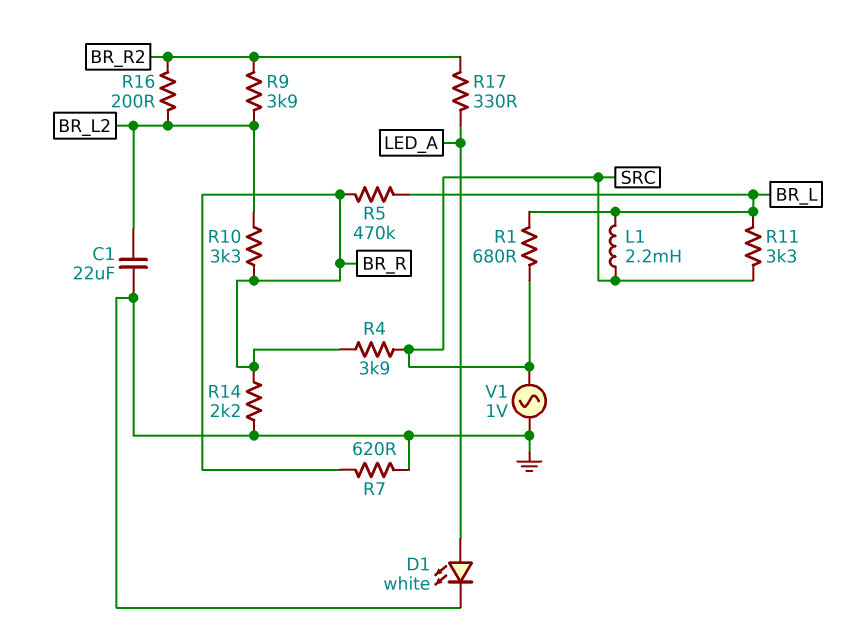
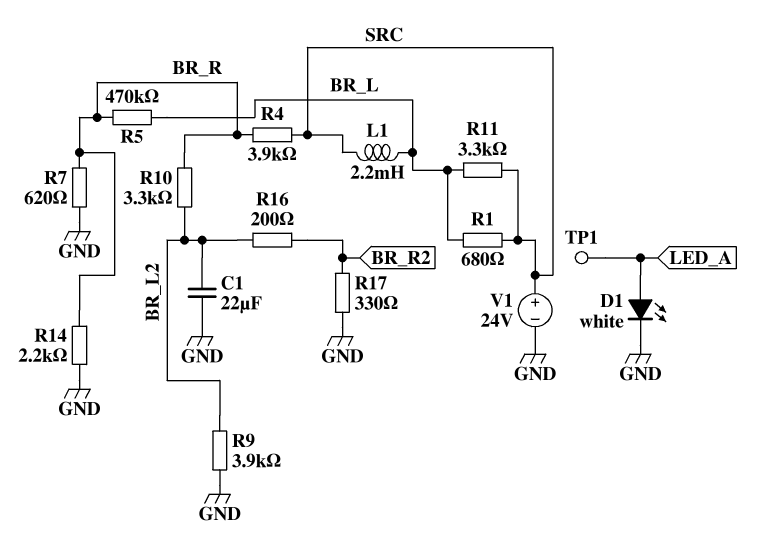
R9: 3.9k (BR_L2, BR_R2) -> 3.9k (BR_L2, GND)
R17: 330 (BR_R2, LED_A) -> 330 (BR_R2, GND)
TP1: none -> test point (LED_A)
V1: AC 1V (GND, SRC) -> 24V (plus SRC, minus GND)

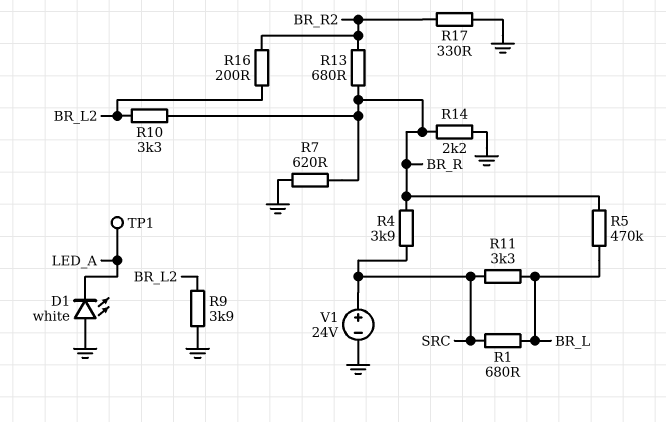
C1: 22uF (BR_L2, GND) -> none
D1: LED white (A LED_A, K GND) -> LED white (A GND, K LED_A)
L1: 2.2mH (BR_L, SRC) -> none
R13: none -> 680 (BR_R, BR_R2)

